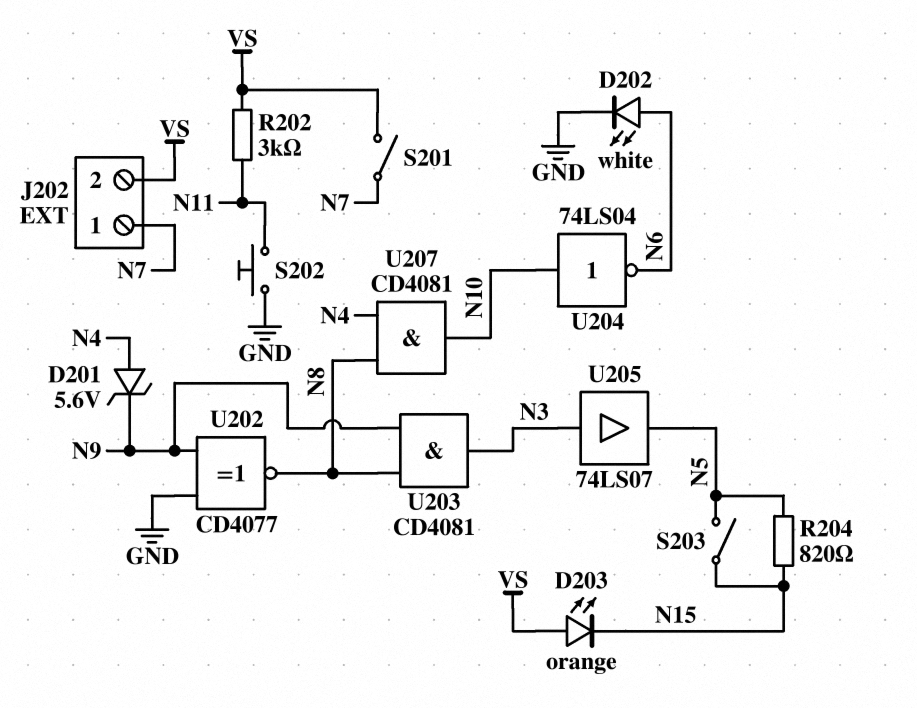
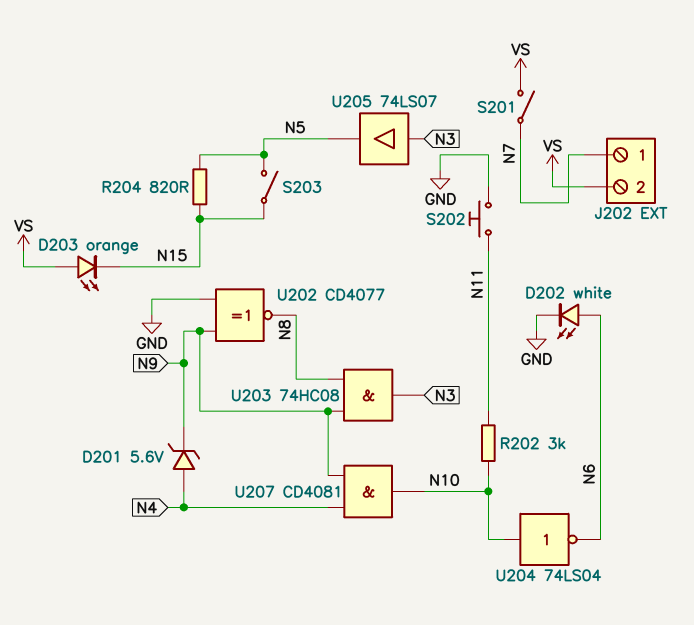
R202: 3k (N11, VS) -> 3k (N10, N11)
U203: AND CD4081 (in N8, in N9, out N3) -> AND 74HC08 (in N8, in N9, out N3)
U207: AND CD4081 (in N4, in N8, out N10) -> AND CD4081 (in N4, in N9, out N10)

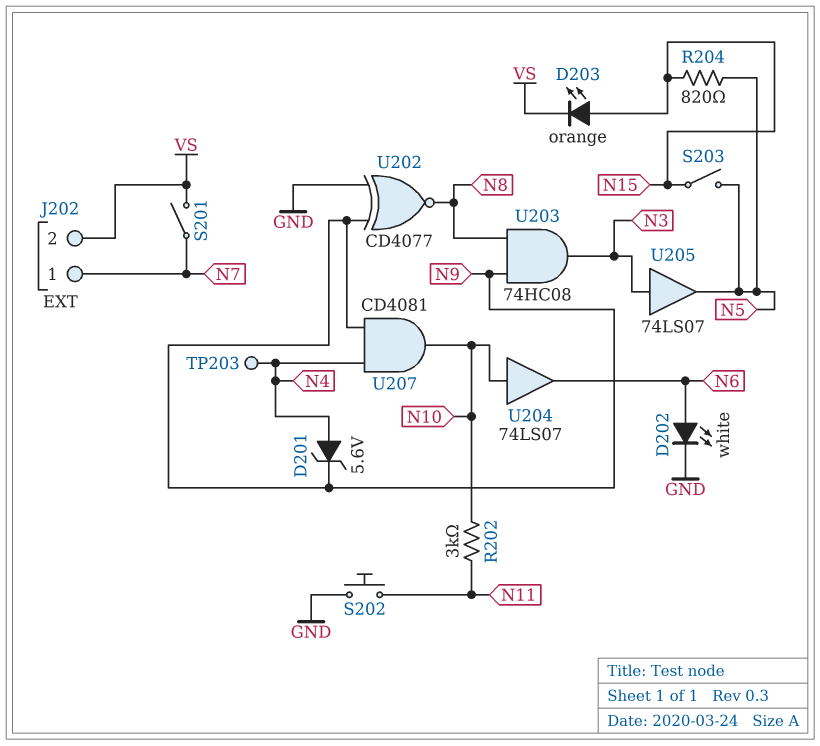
D203: LED orange (A VS, K N15) -> LED orange (A N15, K VS)
TP203: none -> test point (N4)
U204: NOT 74LS04 (in N10, out N6) -> buffer 74LS07 (in N10, out N6)

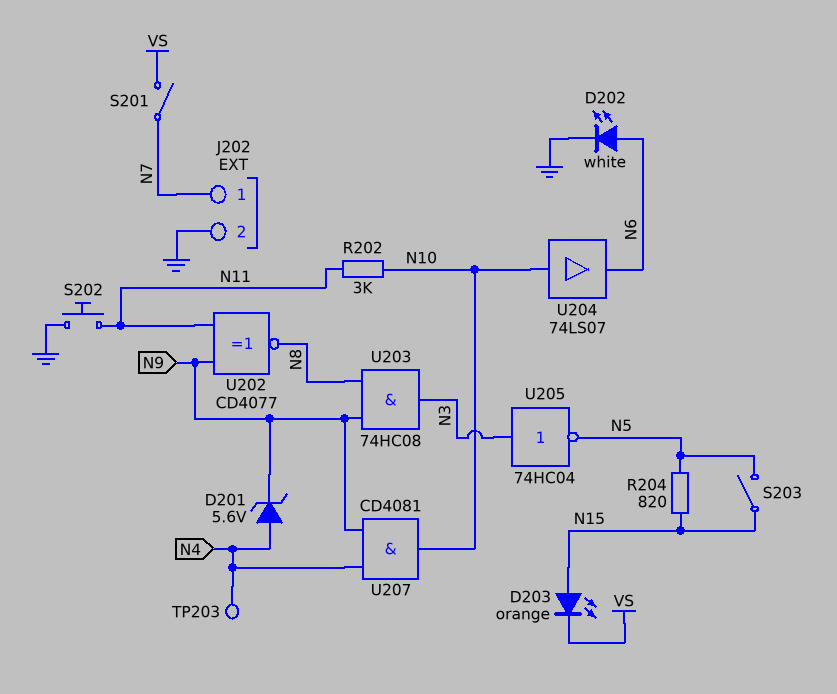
J202 pin 2: VS -> GND
U202: XNOR CD4077 (in GND, in N9, out N8) -> XNOR CD4077 (in N9, in N11, out N8)
U205: buffer 74LS07 (in N3, out N5) -> NOT 74HC04 (in N3, out N5)

